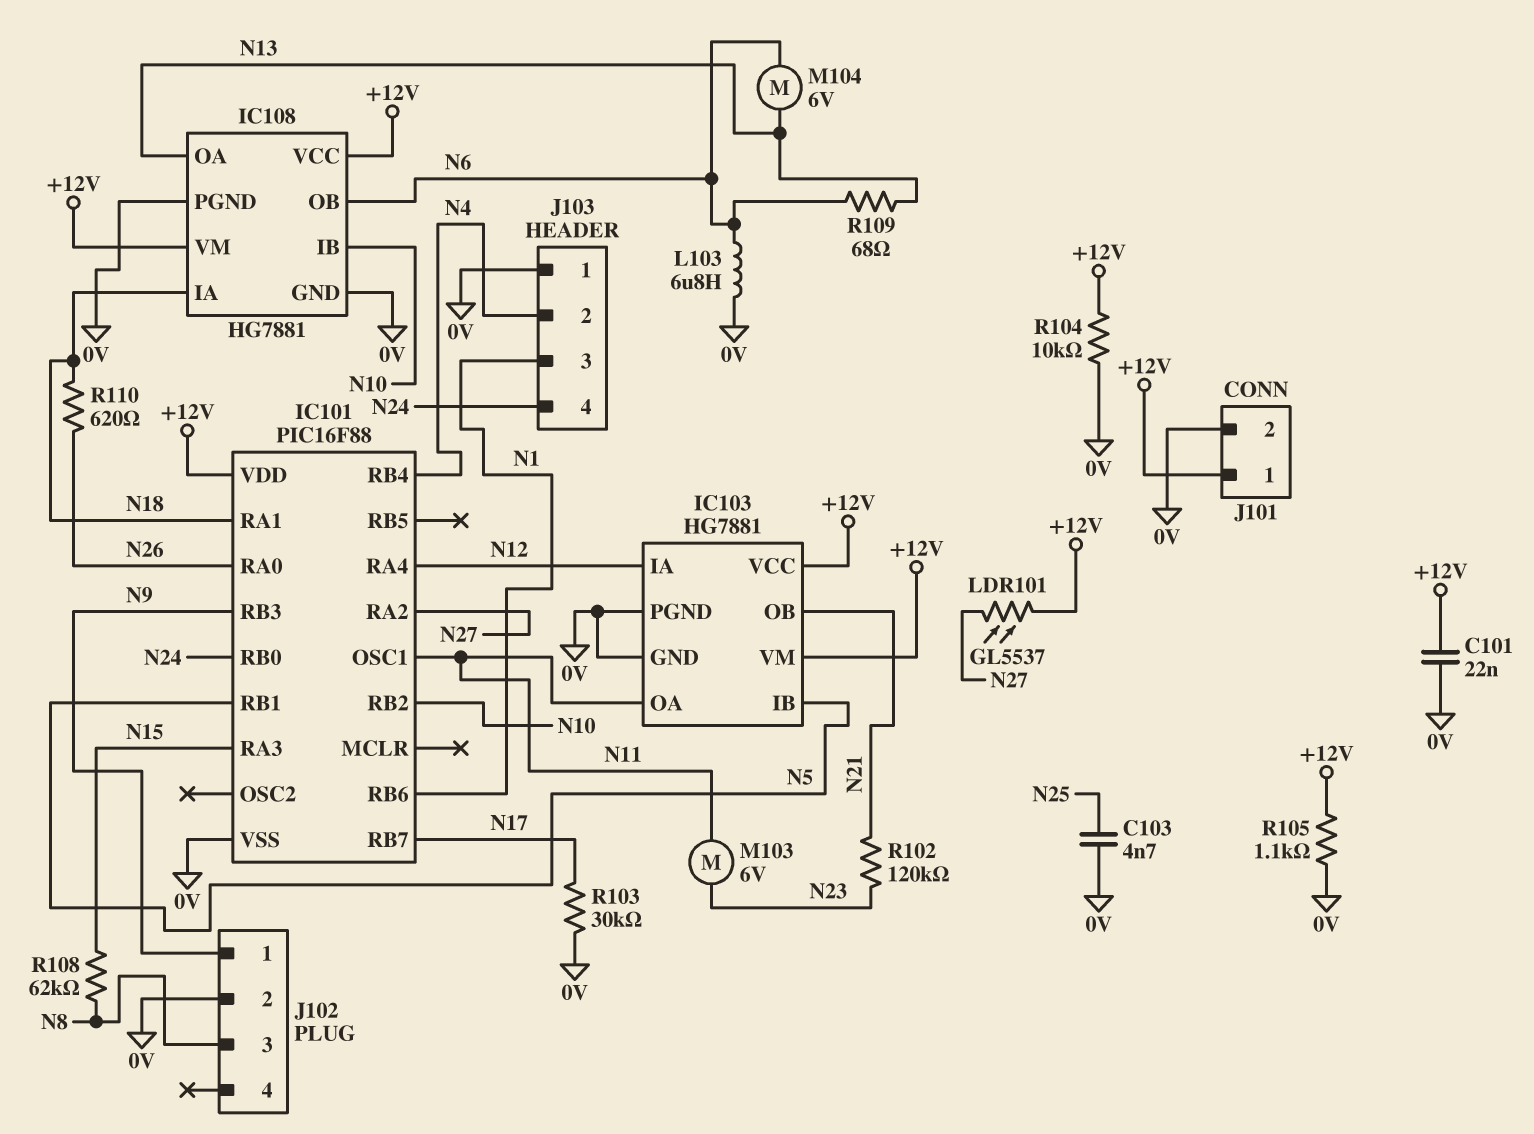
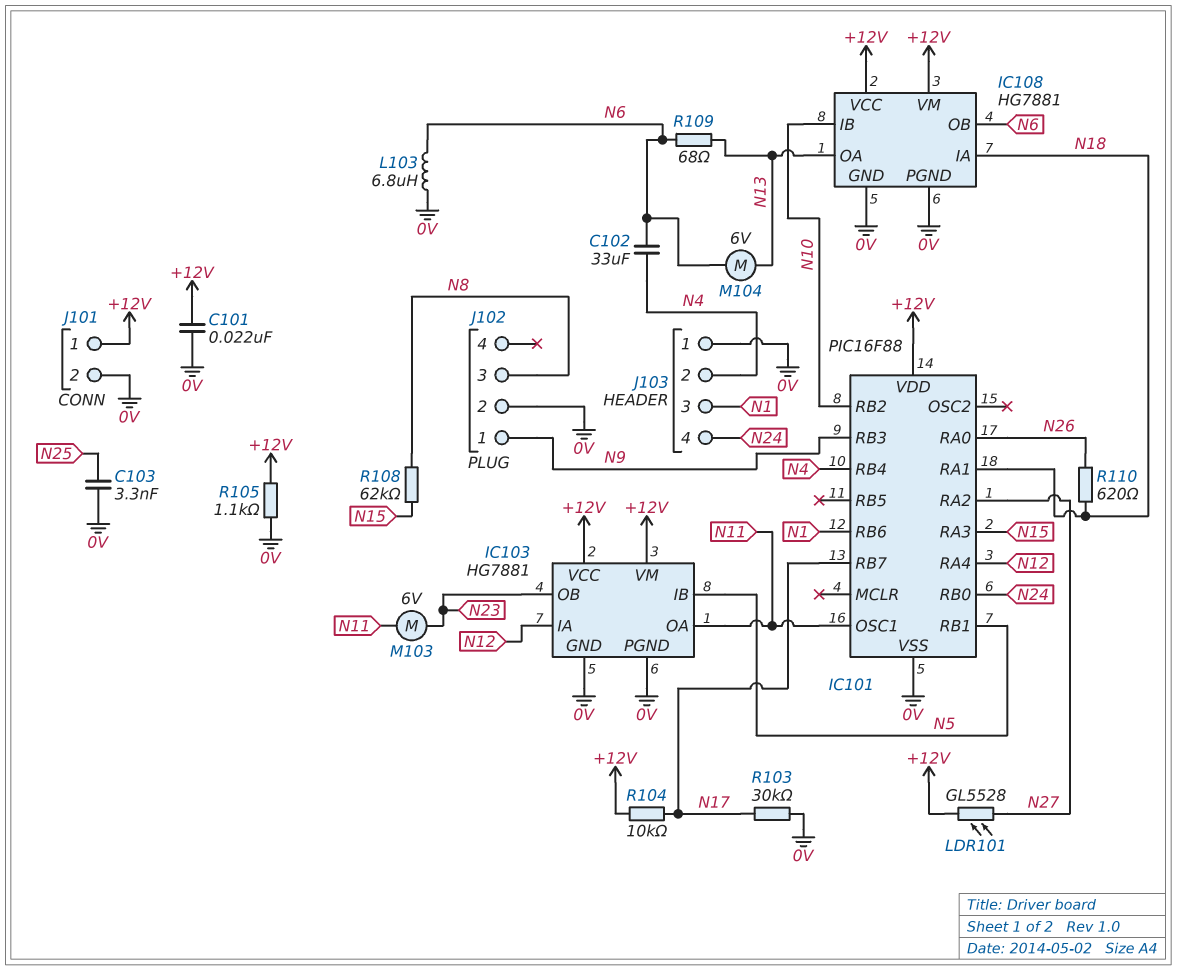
C102: none -> 33uF (N4, N6)
C103: 4.7nF (0V, N25) -> 3.3nF (0V, N25)
IC103 pin OB: N21 -> N23
LDR101: GL5537 (+12V, N27) -> GL5528 (+12V, N27)
R102: 120k (N21, N23) -> none
R104: 10k (+12V, 0V) -> 10k (+12V, N17)

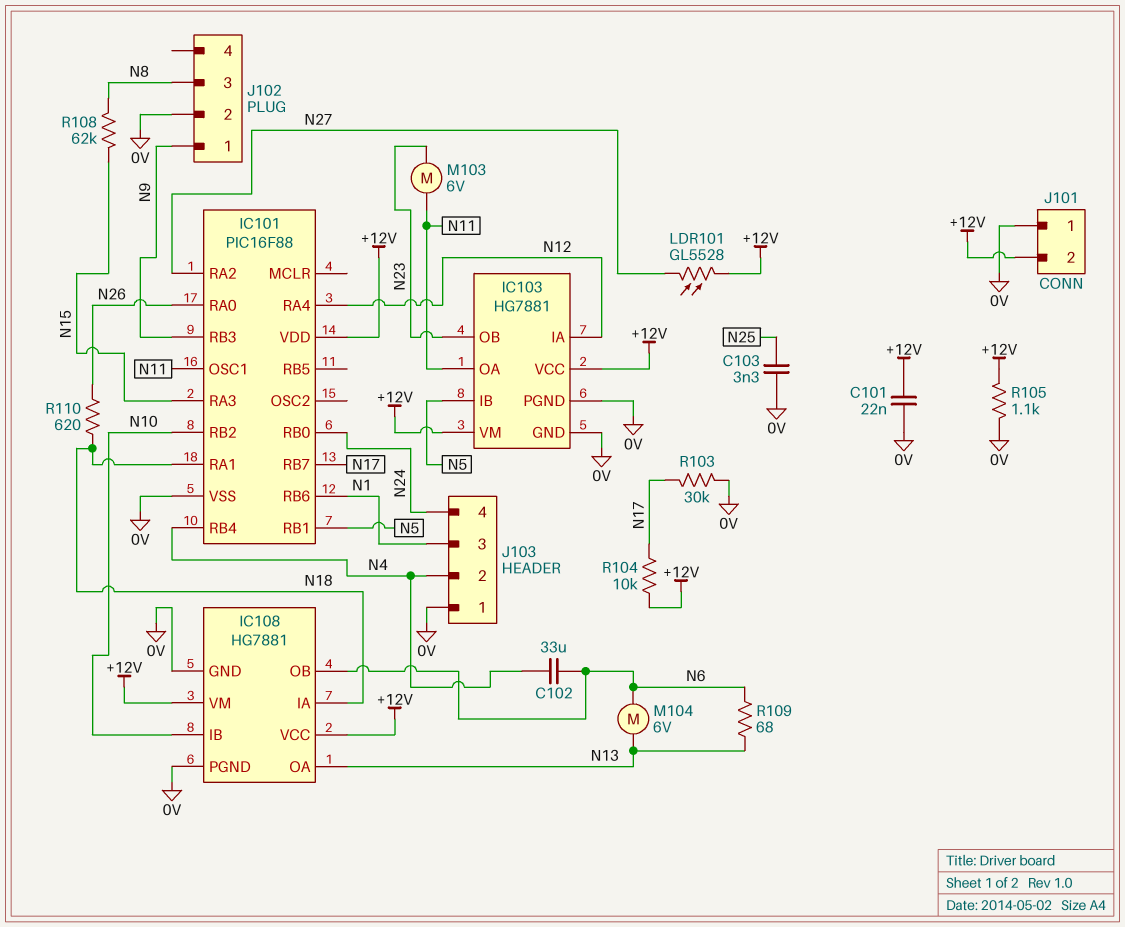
J101 pin 1: +12V -> 0V
J101 pin 2: 0V -> +12V
L103: 6.8uH (0V, N6) -> none

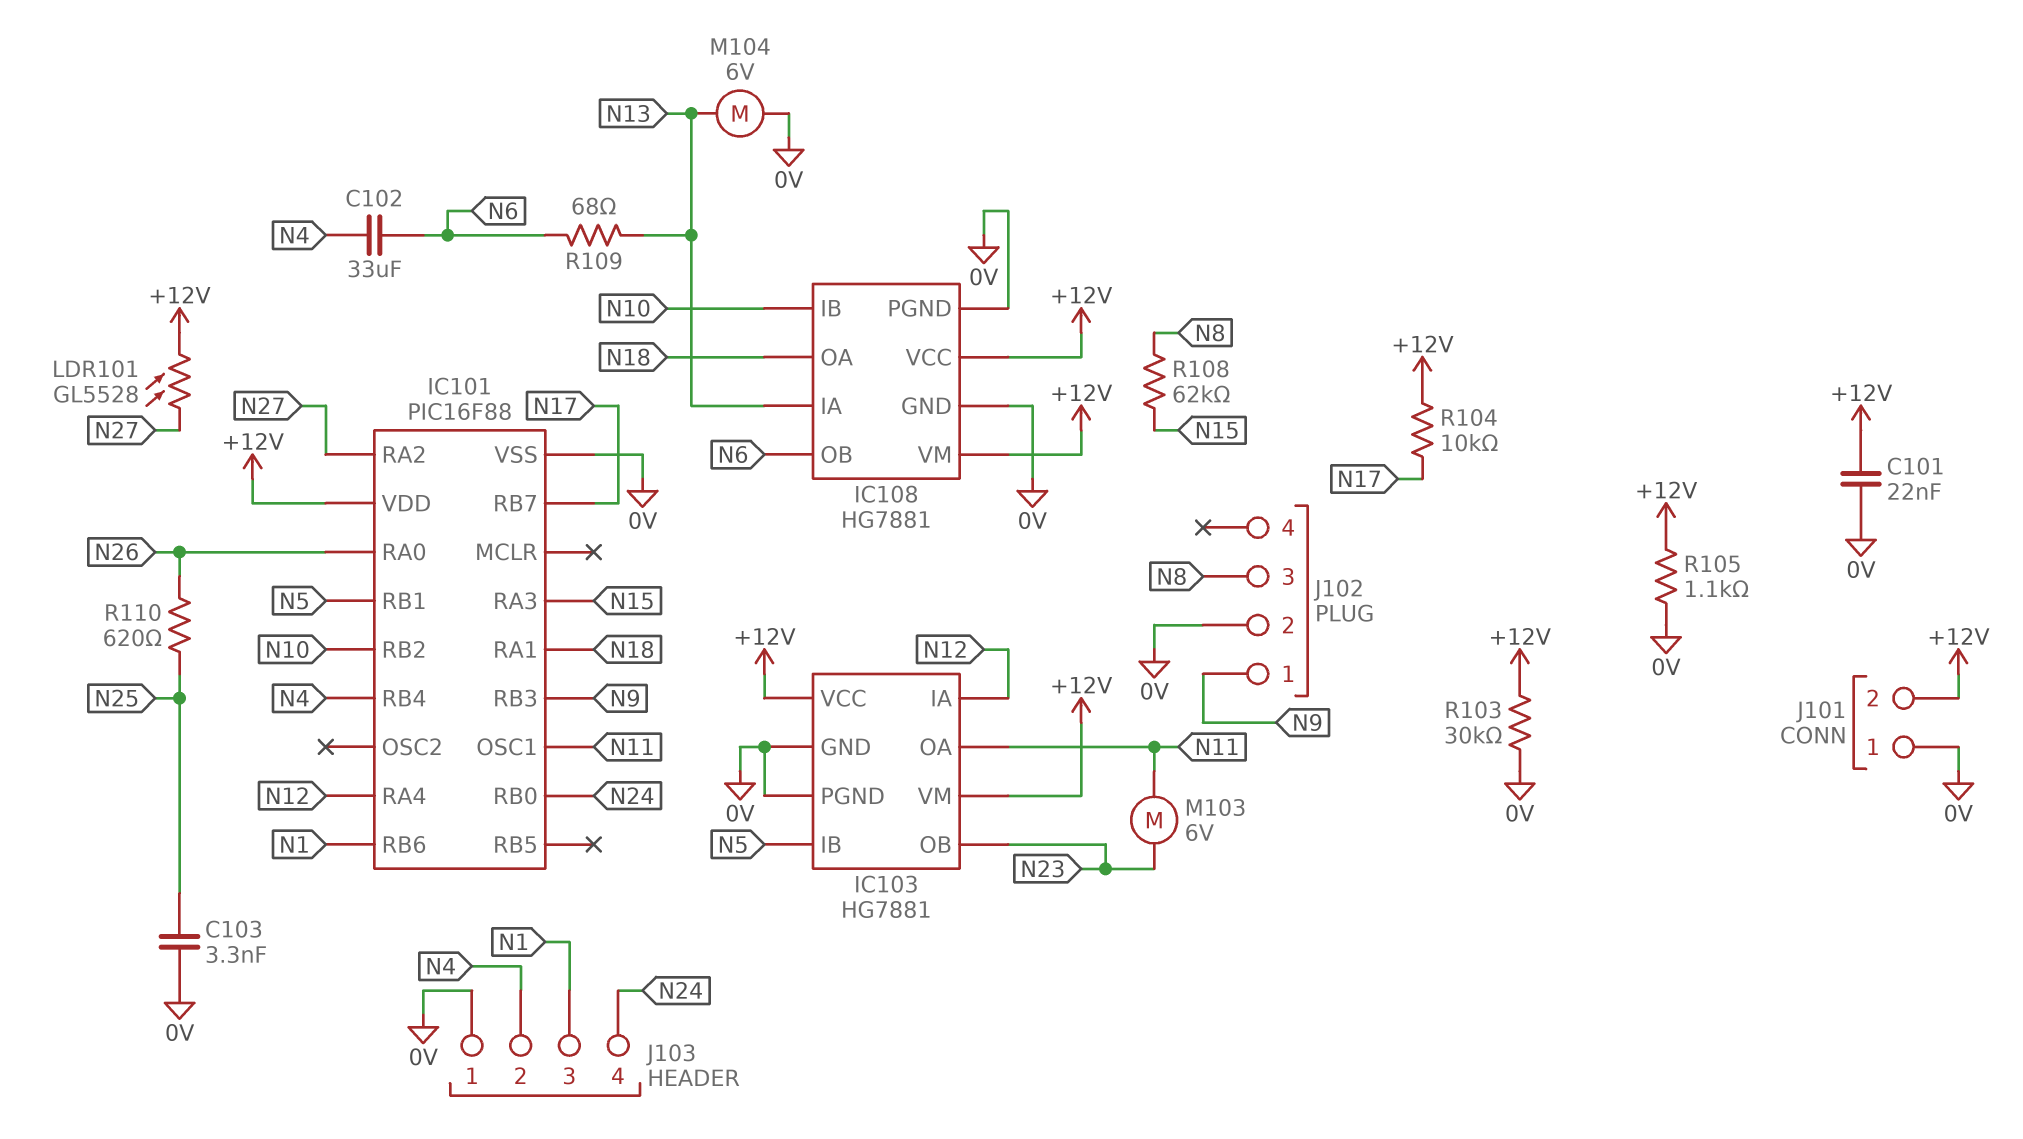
IC108 pin IA: N18 -> N13
IC108 pin OA: N13 -> N18
M104: motor 6V (N6, N13) -> motor 6V (0V, N13)
R103: 30k (0V, N17) -> 30k (+12V, 0V)
R110: 620 (N18, N26) -> 620 (N25, N26)

